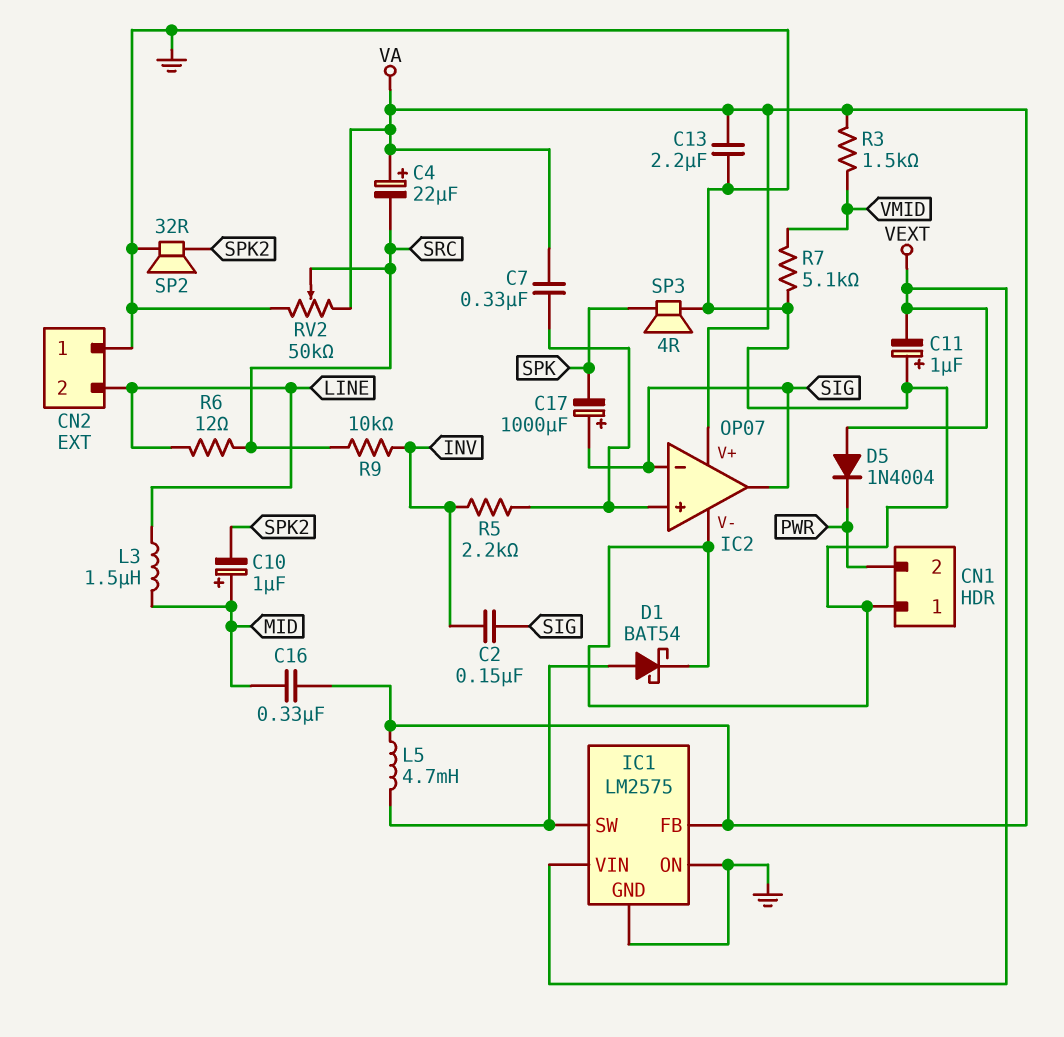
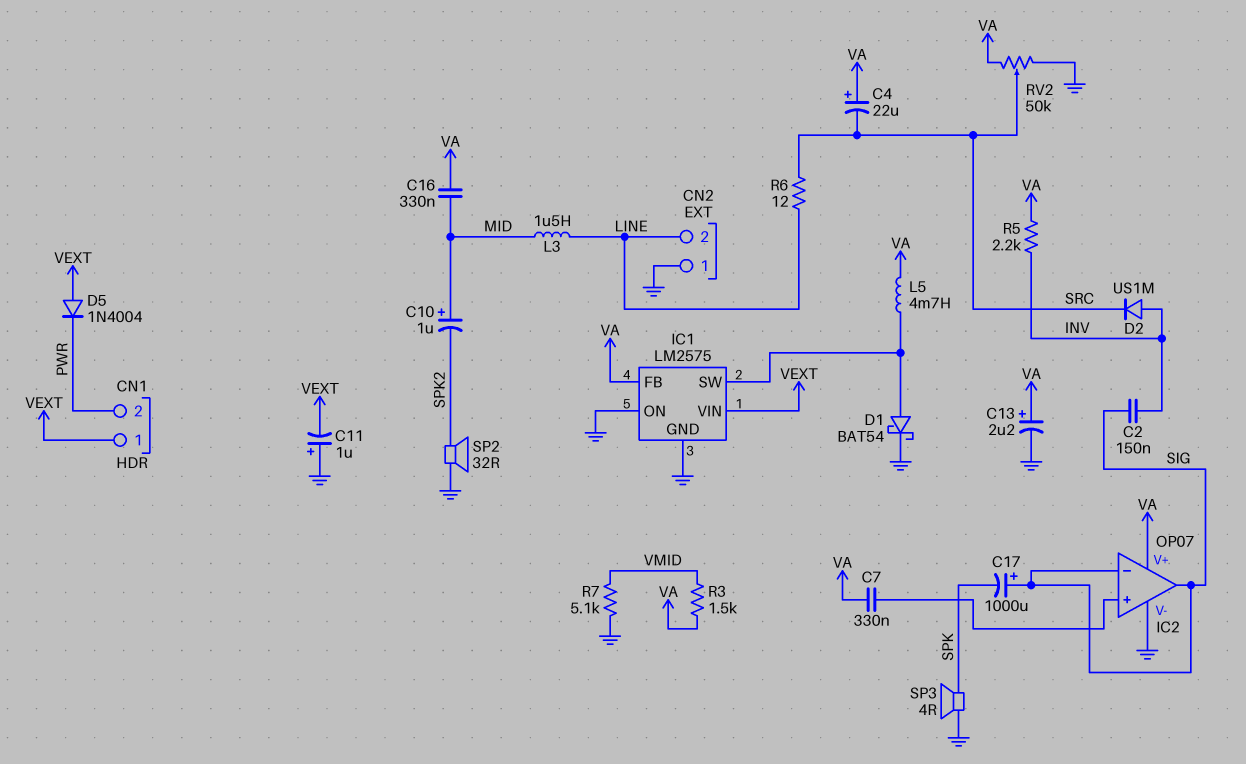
C13: 2.2uF (GND, VA) -> 2.2uF (plus VA, minus GND)
CN1 pin 1: GND -> VEXT
D2: none -> diode US1M (A INV, K SRC)
R5: 2.2k (IC2/in+, INV) -> 2.2k (INV, VA)
R9: 10k (INV, SRC) -> none

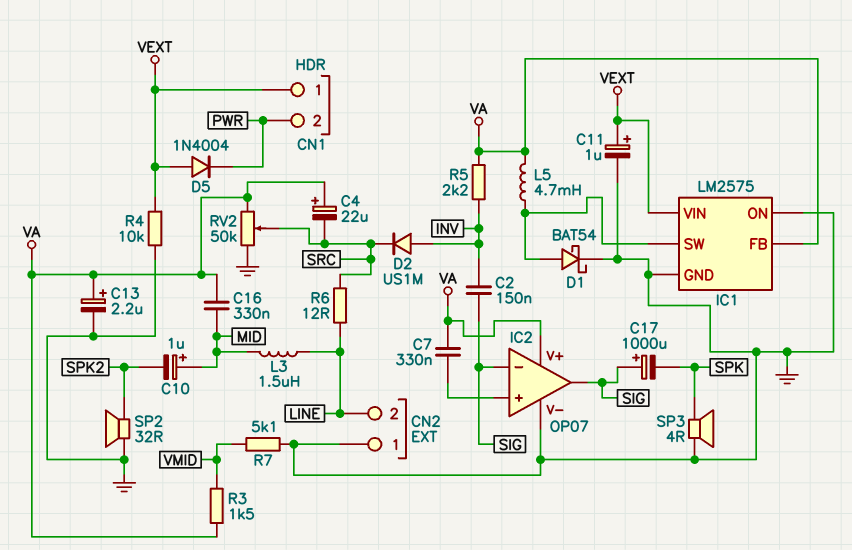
C11: 1uF (plus GND, minus VEXT) -> 1uF (plus VEXT, minus GND)
R4: none -> 10k (GND, VEXT)

